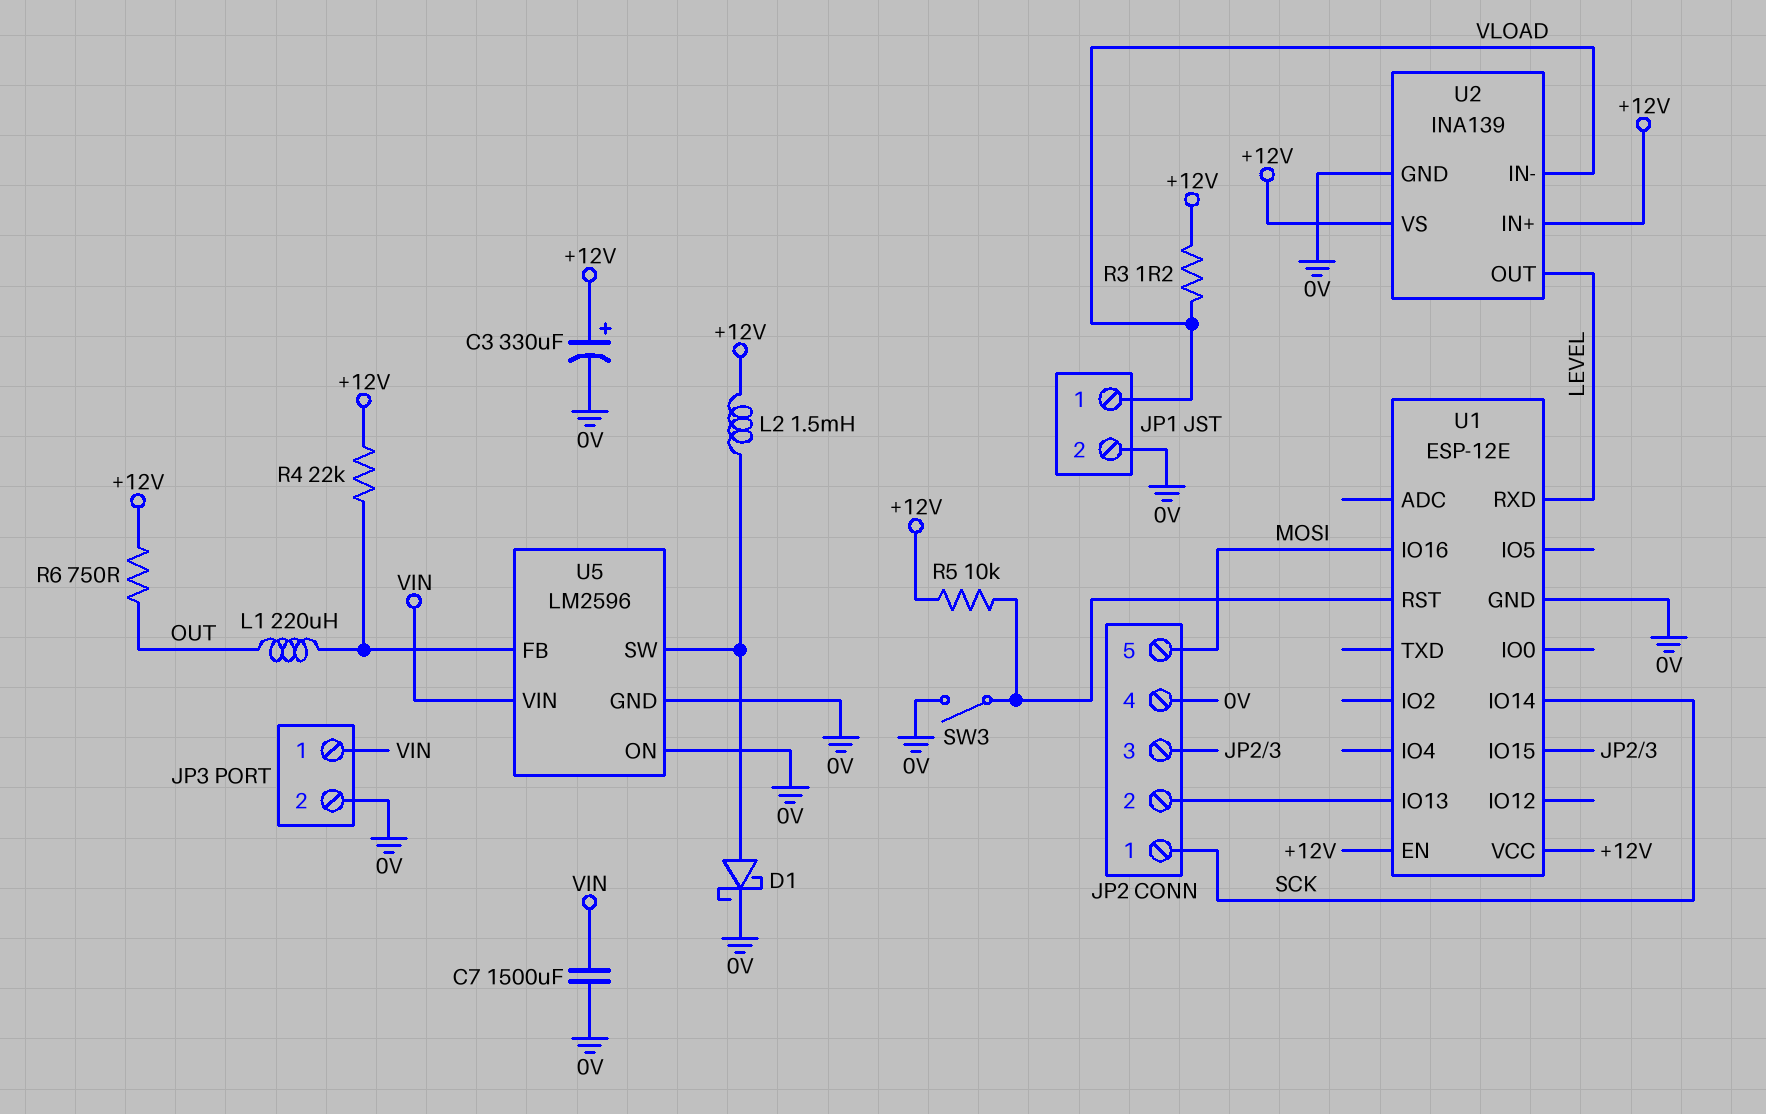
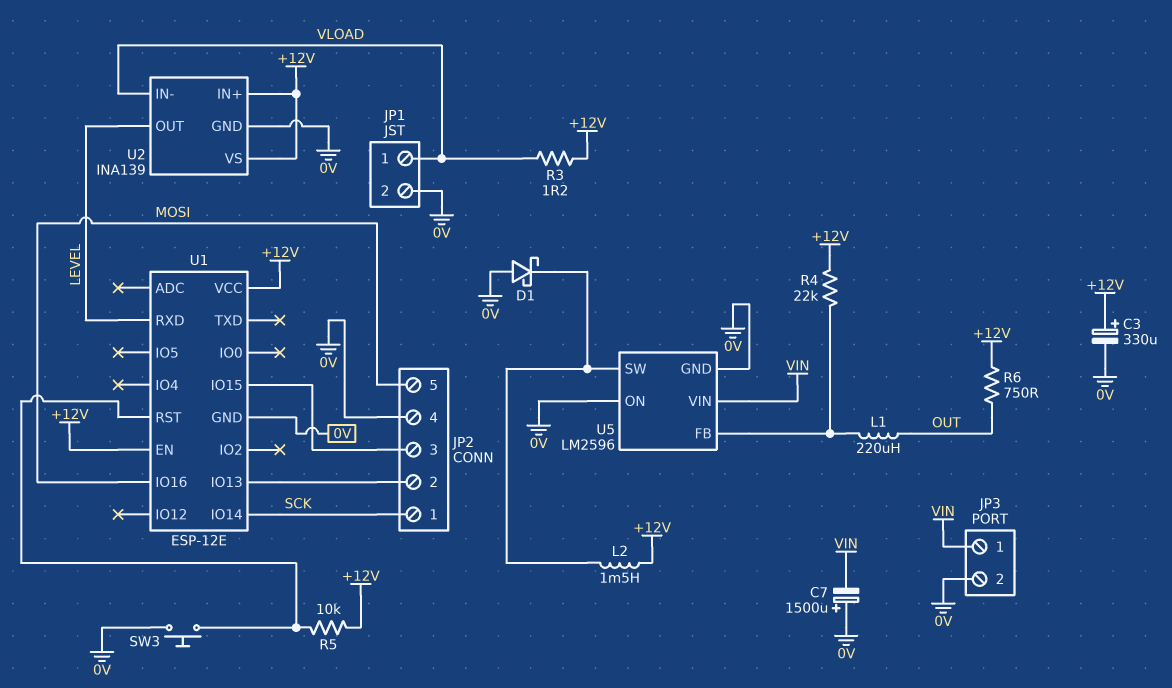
C7: 1500uF (0V, VIN) -> 1500uF (plus 0V, minus VIN)
D1: schottky (A U5/SW, K 0V) -> schottky (A 0V, K U5/SW)
SW3: switch (0V, U1/RST) -> button (0V, U1/RST)

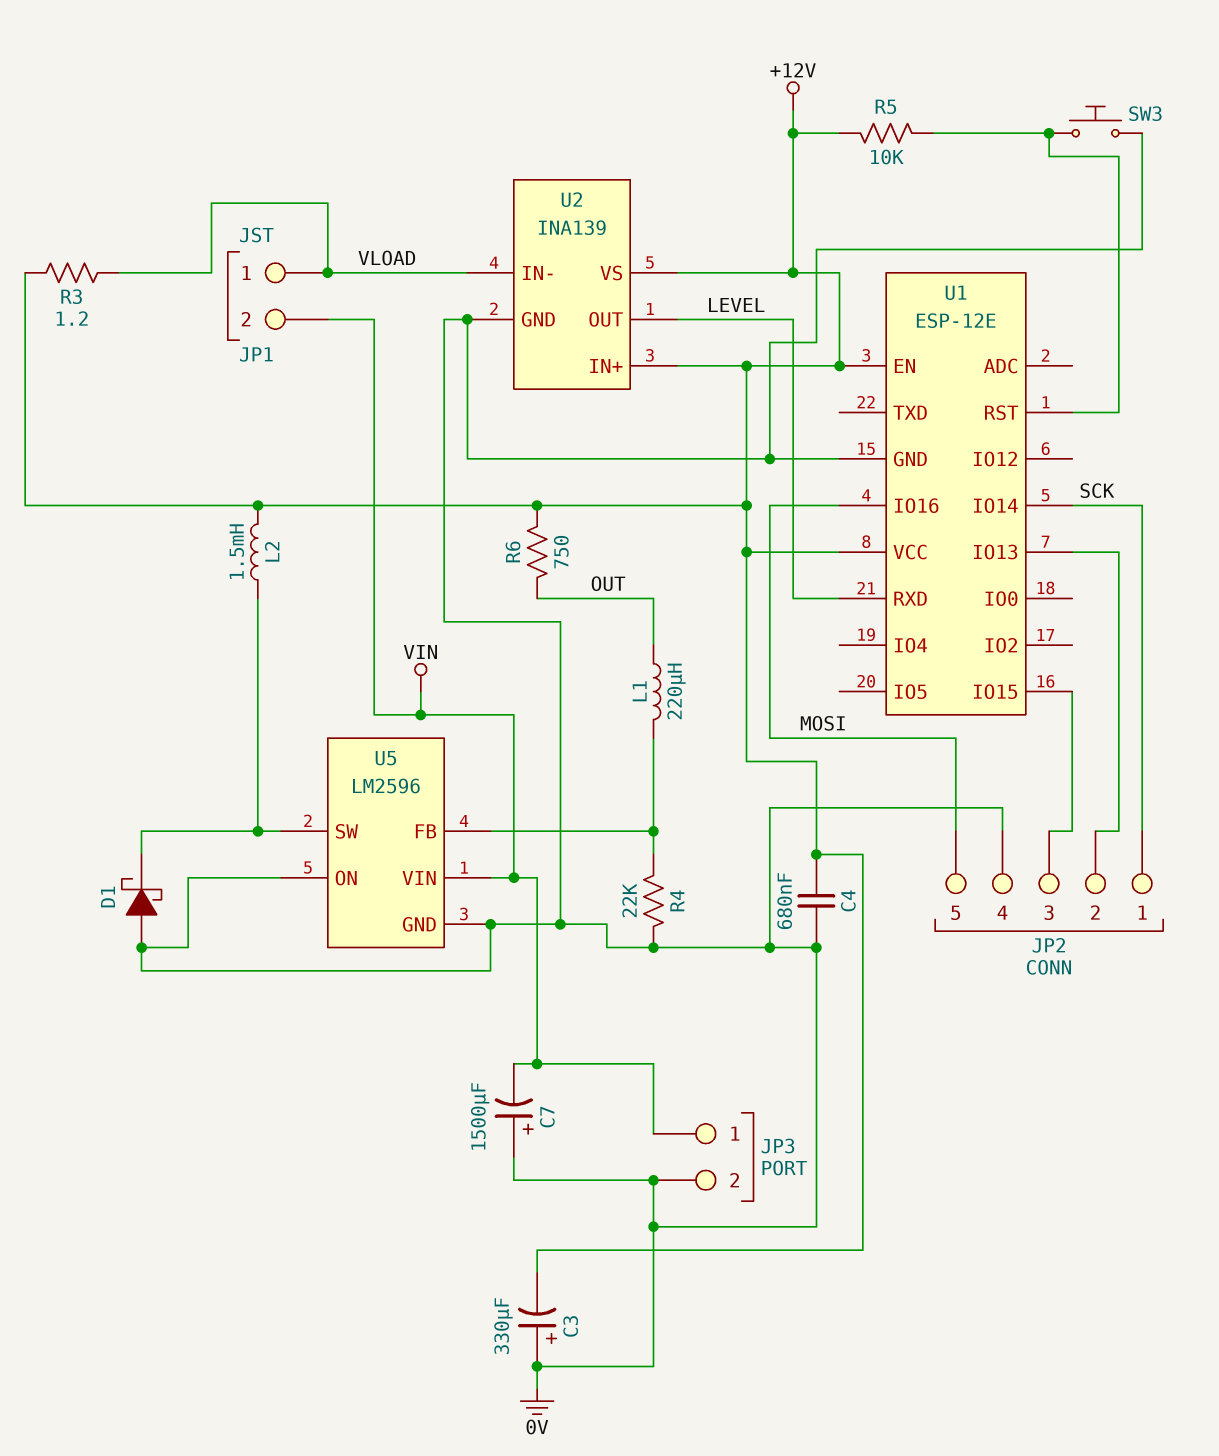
C3: 330uF (plus +12V, minus 0V) -> 330uF (plus 0V, minus +12V)
C4: none -> 680nF (+12V, 0V)
JP1 pin 2: 0V -> VIN
R4: 22k (+12V, U5/FB) -> 22k (0V, U5/FB)

